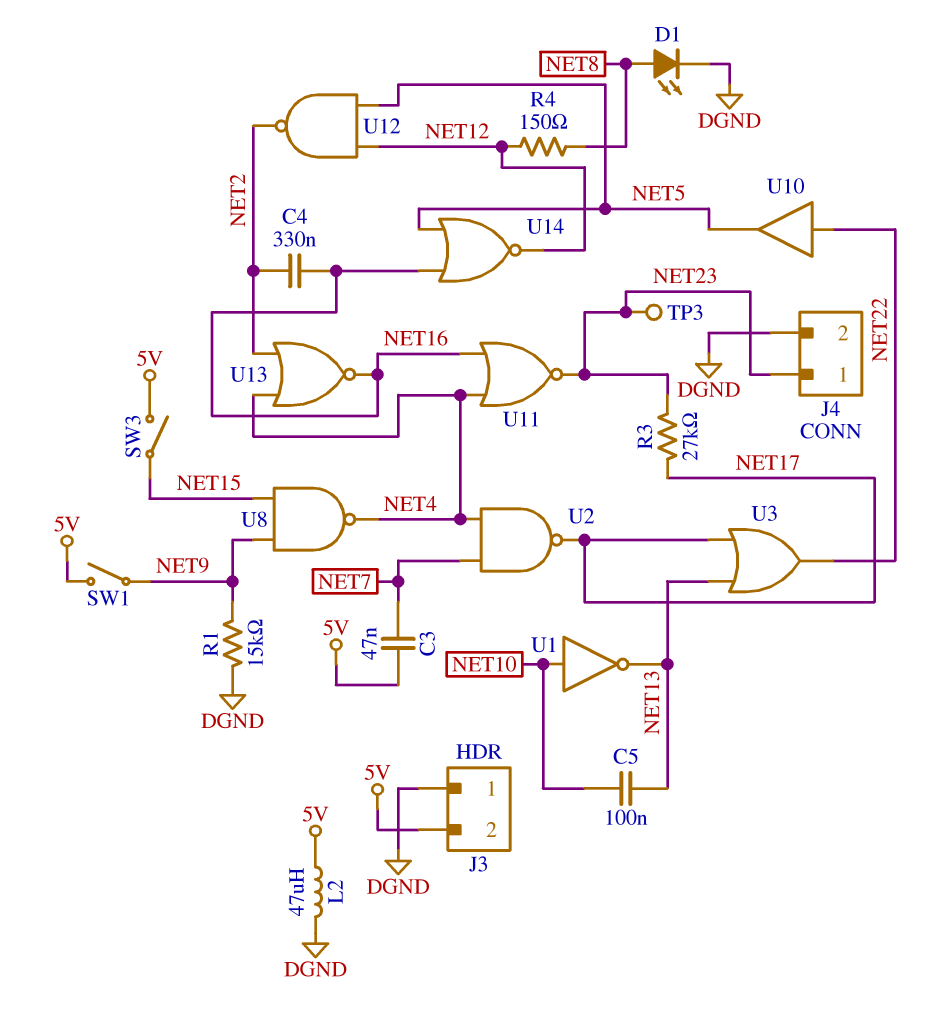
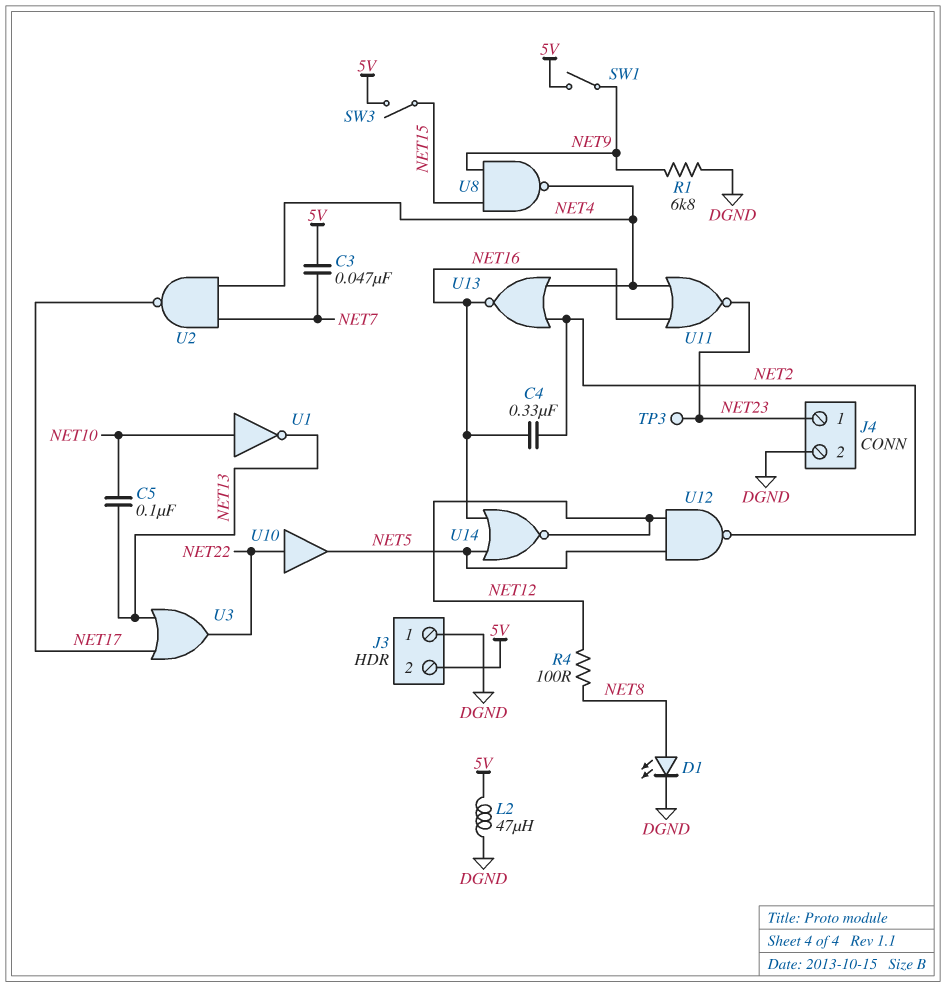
R1: 15k (DGND, NET9) -> 6.8k (DGND, NET9)
R3: 27k (NET17, NET23) -> none
R4: 150 (NET8, NET12) -> 100 (NET8, NET12)

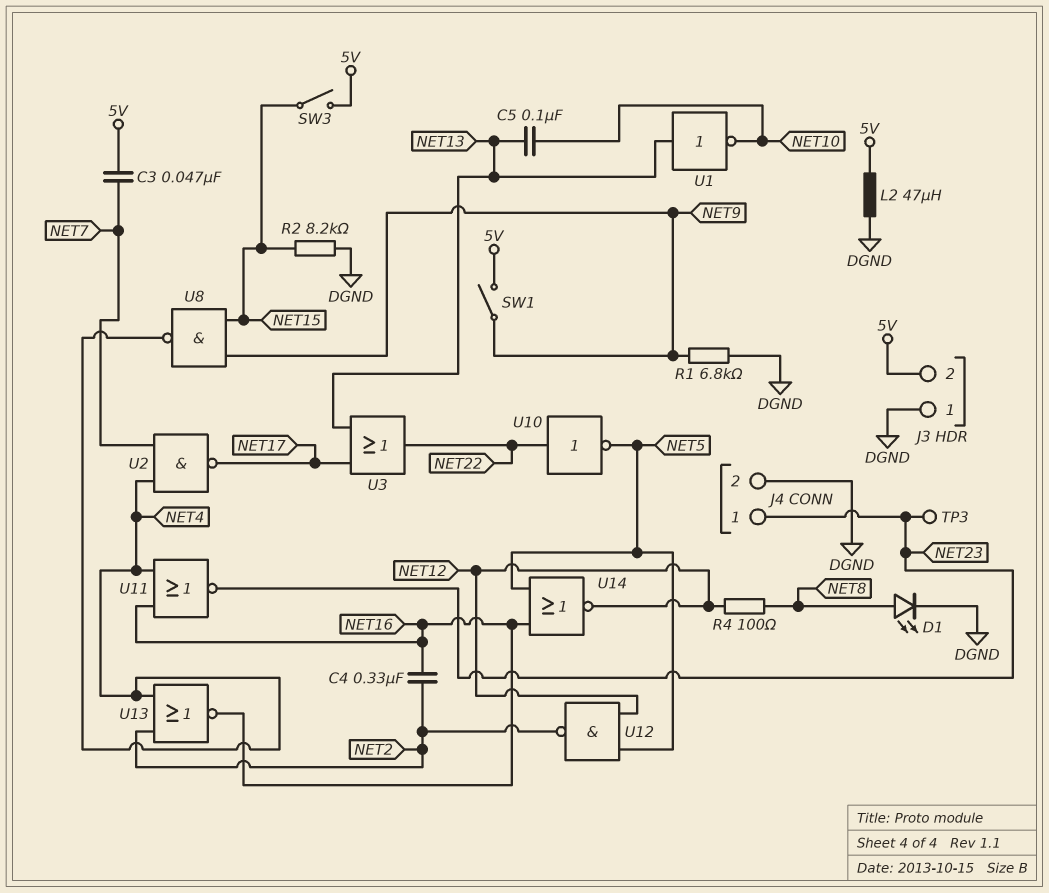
R2: none -> 8.2k (DGND, NET15)
U1: NOT (in NET10, out NET13) -> NOT (in NET13, out NET10)
U10: buffer (in NET22, out NET5) -> NOT (in NET22, out NET5)

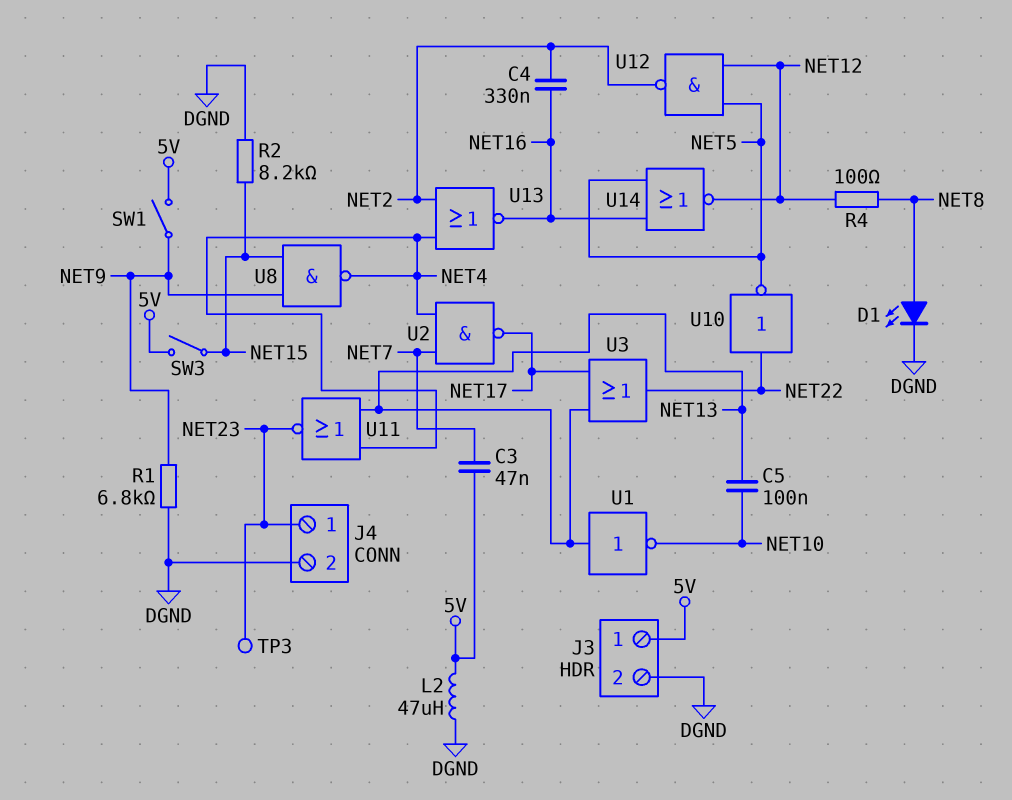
J3 pin 1: DGND -> 5V
J3 pin 2: 5V -> DGND
U11: NOR (in NET4, in NET16, out NET23) -> NOR (in NET4, in NET13, out NET23)

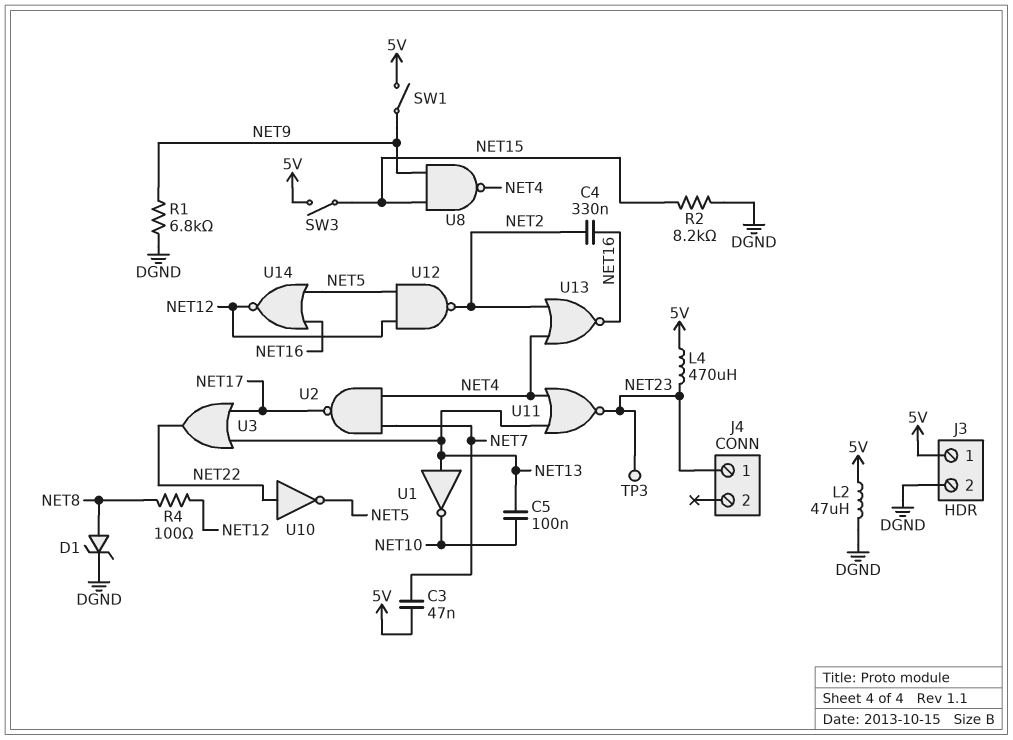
D1: LED (A NET8, K DGND) -> zener (A NET8, K DGND)
J4 pin 2: DGND -> none
L4: none -> 470uH (5V, NET23)

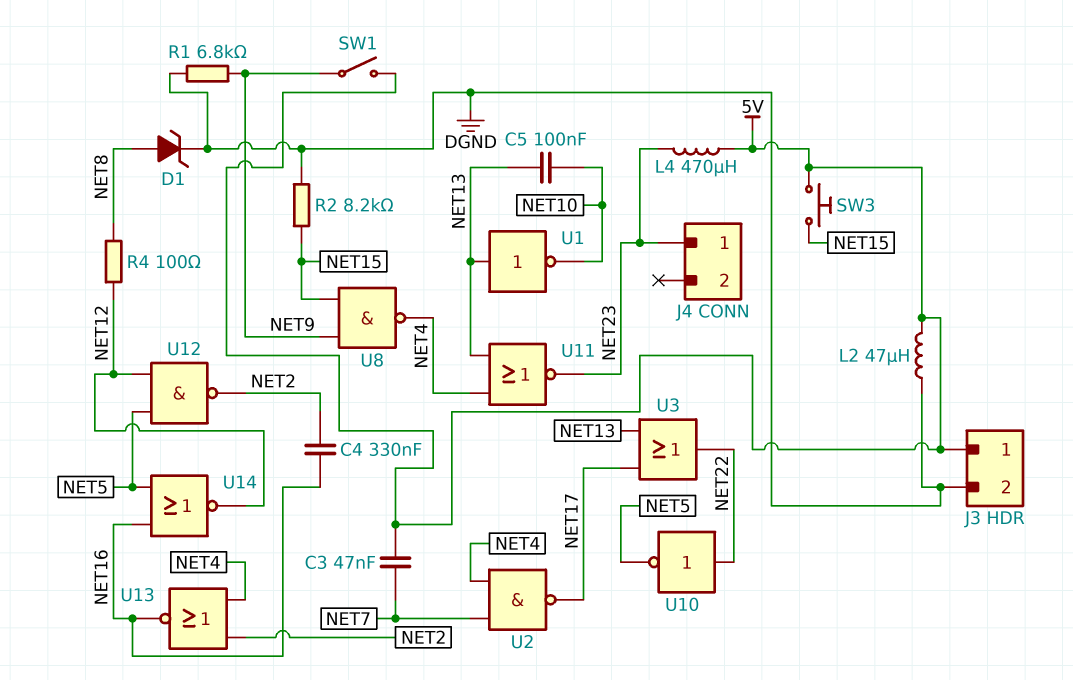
SW3: switch (5V, NET15) -> button (5V, NET15)
TP3: test point (NET23) -> none

